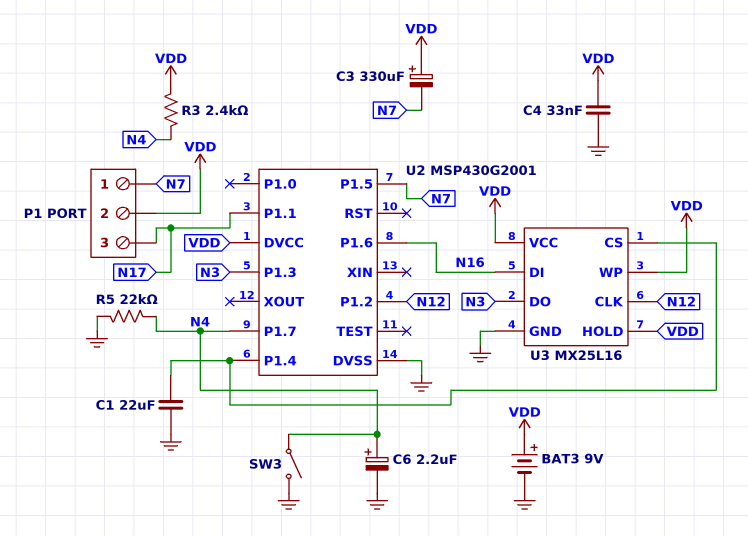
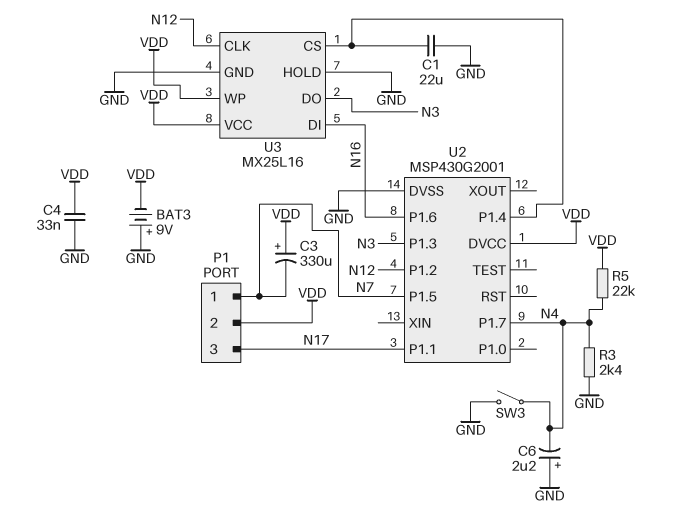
BAT3: 9V (plus VDD, minus GND) -> 9V (plus GND, minus VDD)
C6: 2.2uF (plus N4, minus GND) -> 2.2uF (plus GND, minus N4)
R3: 2.4k (N4, VDD) -> 2.4k (GND, N4)
R5: 22k (GND, N4) -> 22k (N4, VDD)
U3 pin HOLD: VDD -> GND

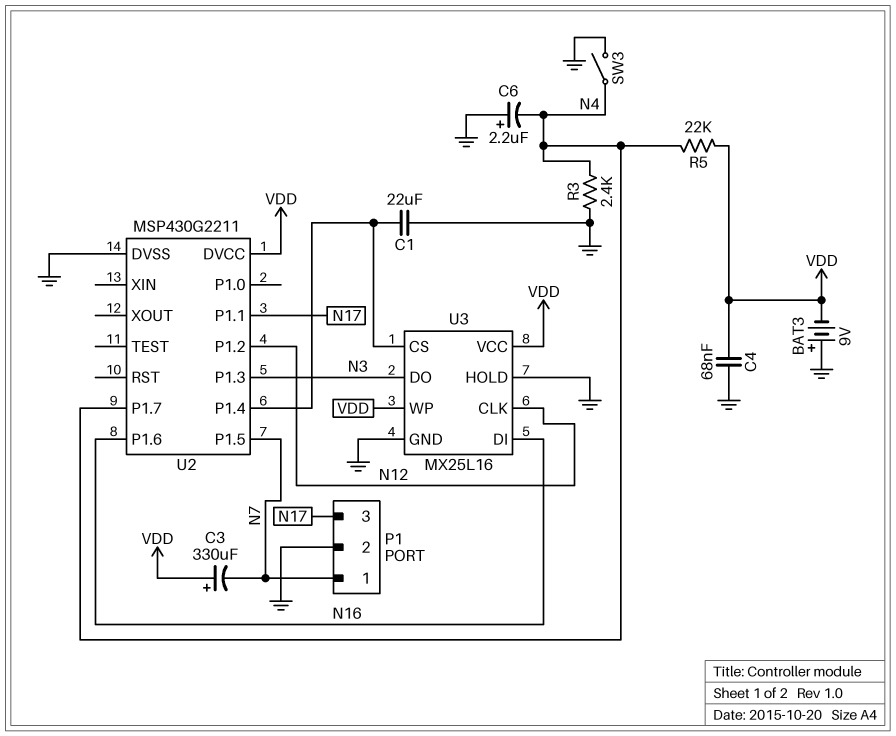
C4: 33nF (GND, VDD) -> 68nF (GND, VDD)
P1 pin 2: VDD -> GND
U2: MSP430G2001 -> MSP430G2211

